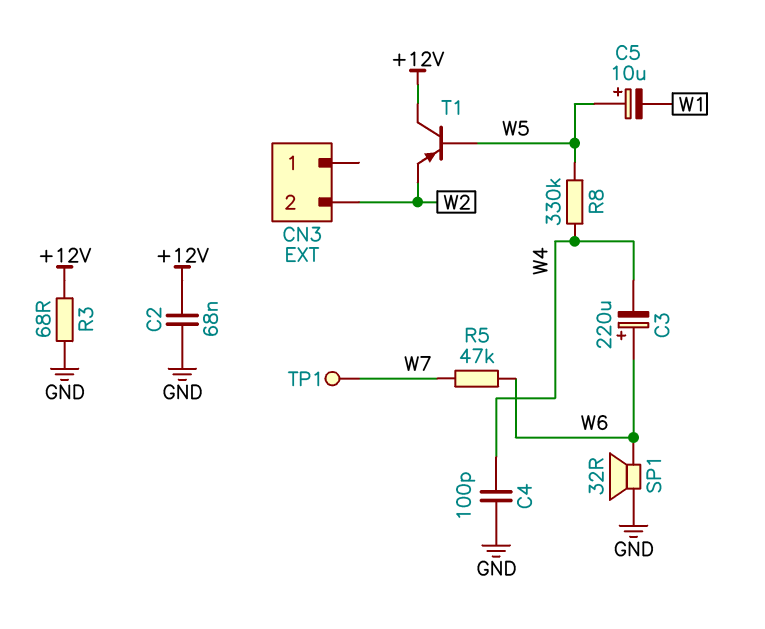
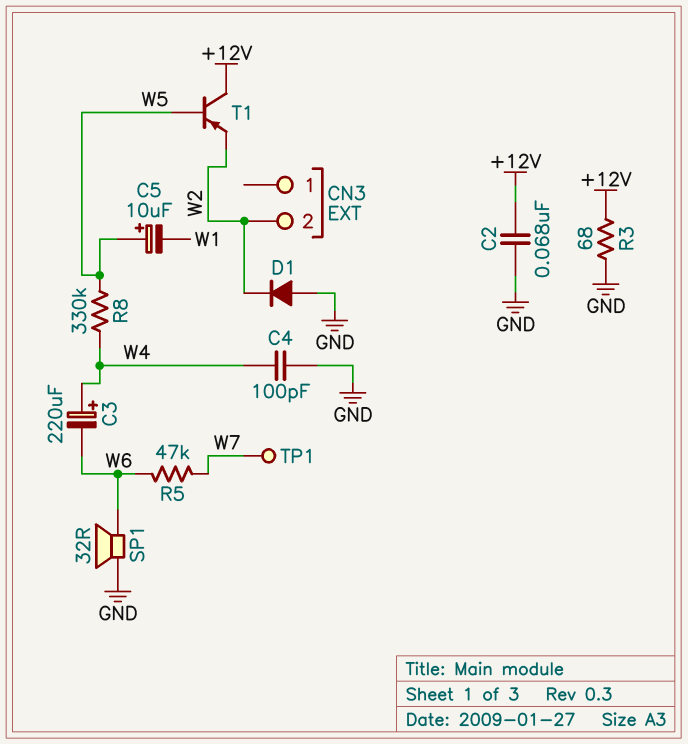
C3: 220uF (plus W6, minus W4) -> 220uF (plus W4, minus W6)
D1: none -> diode (A GND, K W2)

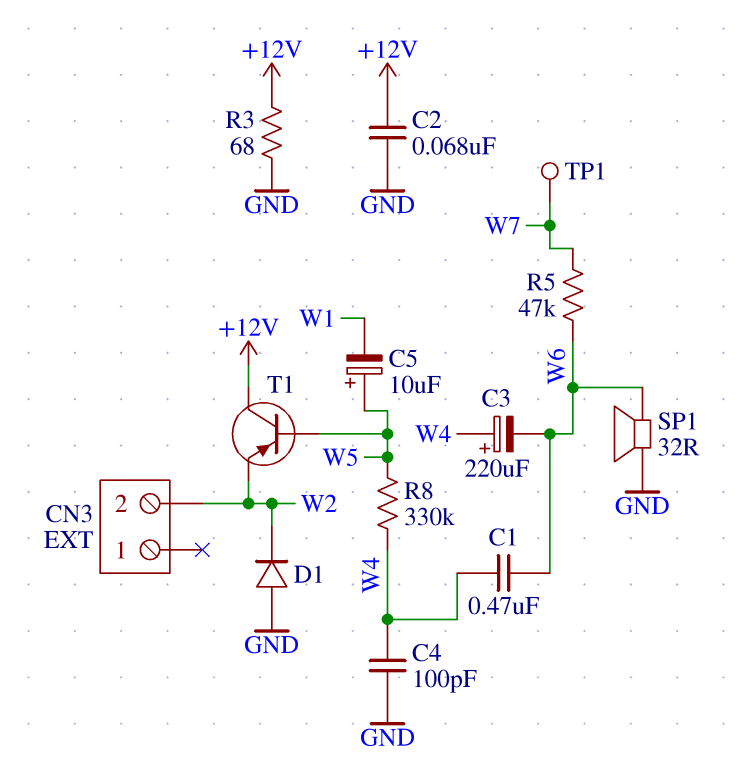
C1: none -> 470nF (W4, W6)

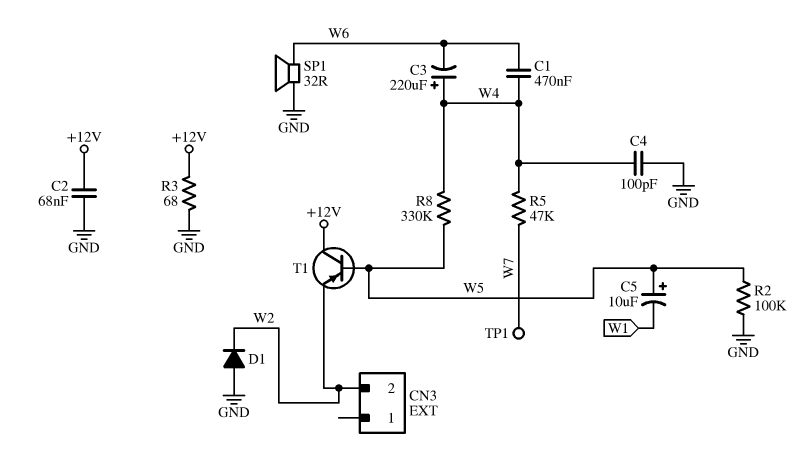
R2: none -> 100k (GND, W5)
R5: 47k (W6, W7) -> 47k (W4, W7)

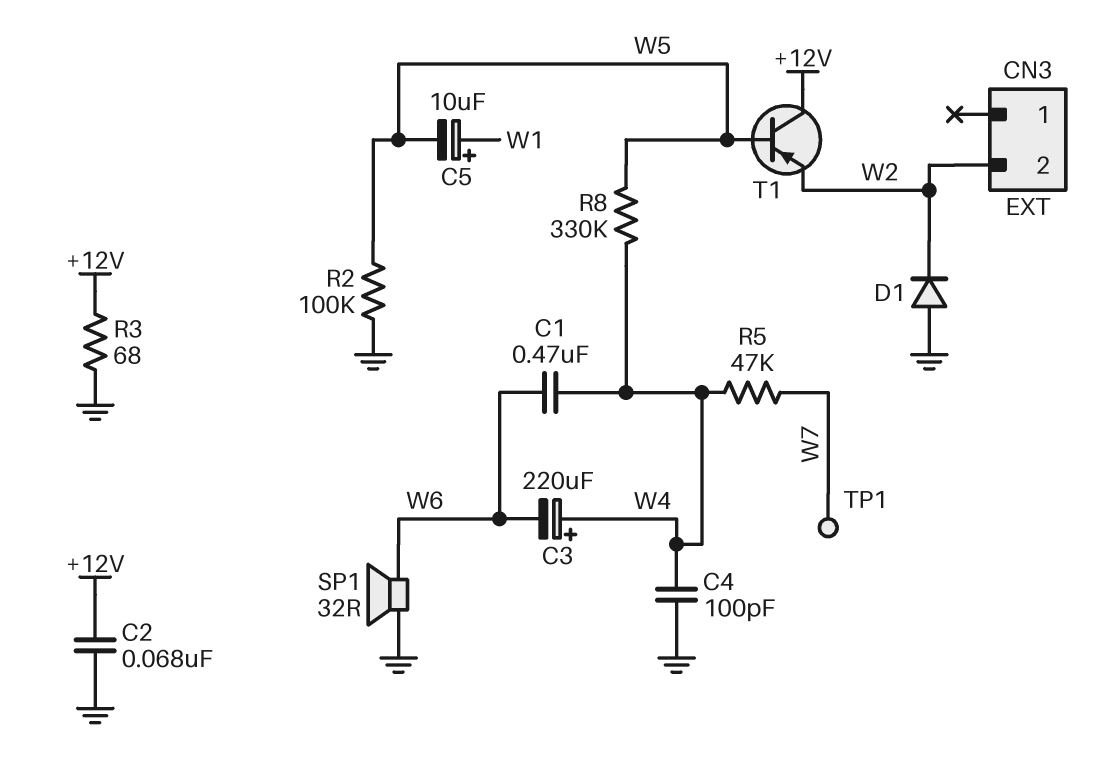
C5: 10uF (plus W5, minus W1) -> 10uF (plus W1, minus W5)

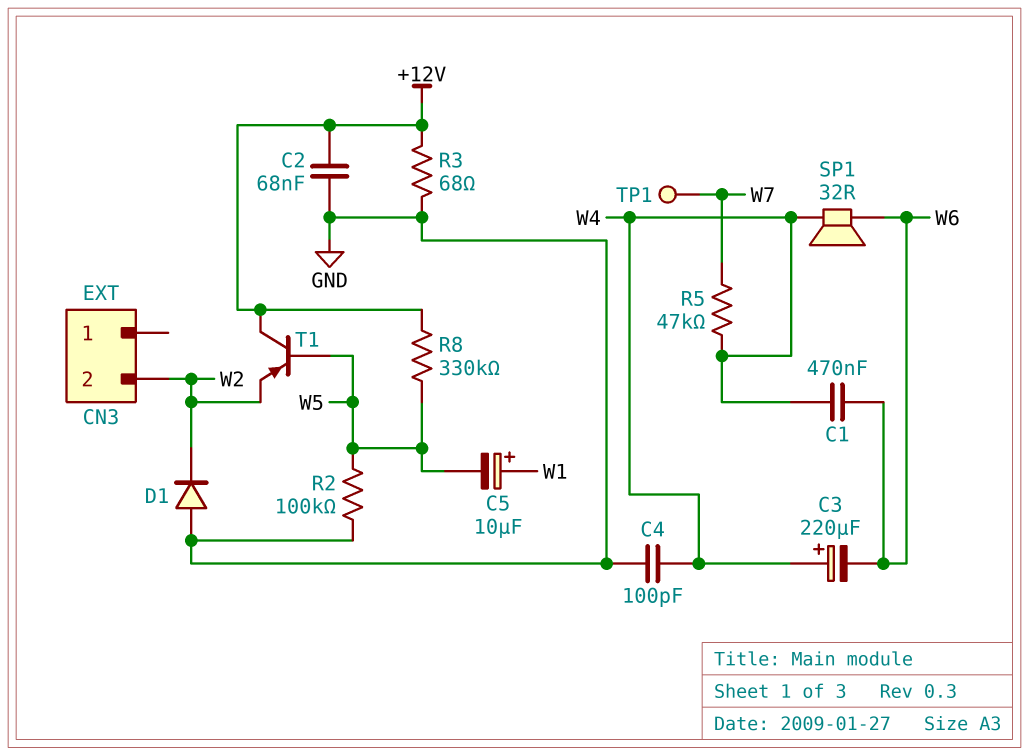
R8: 330k (W4, W5) -> 330k (+12V, W5)
SP1: speaker 32R (GND, W6) -> speaker 32R (W4, W6)

